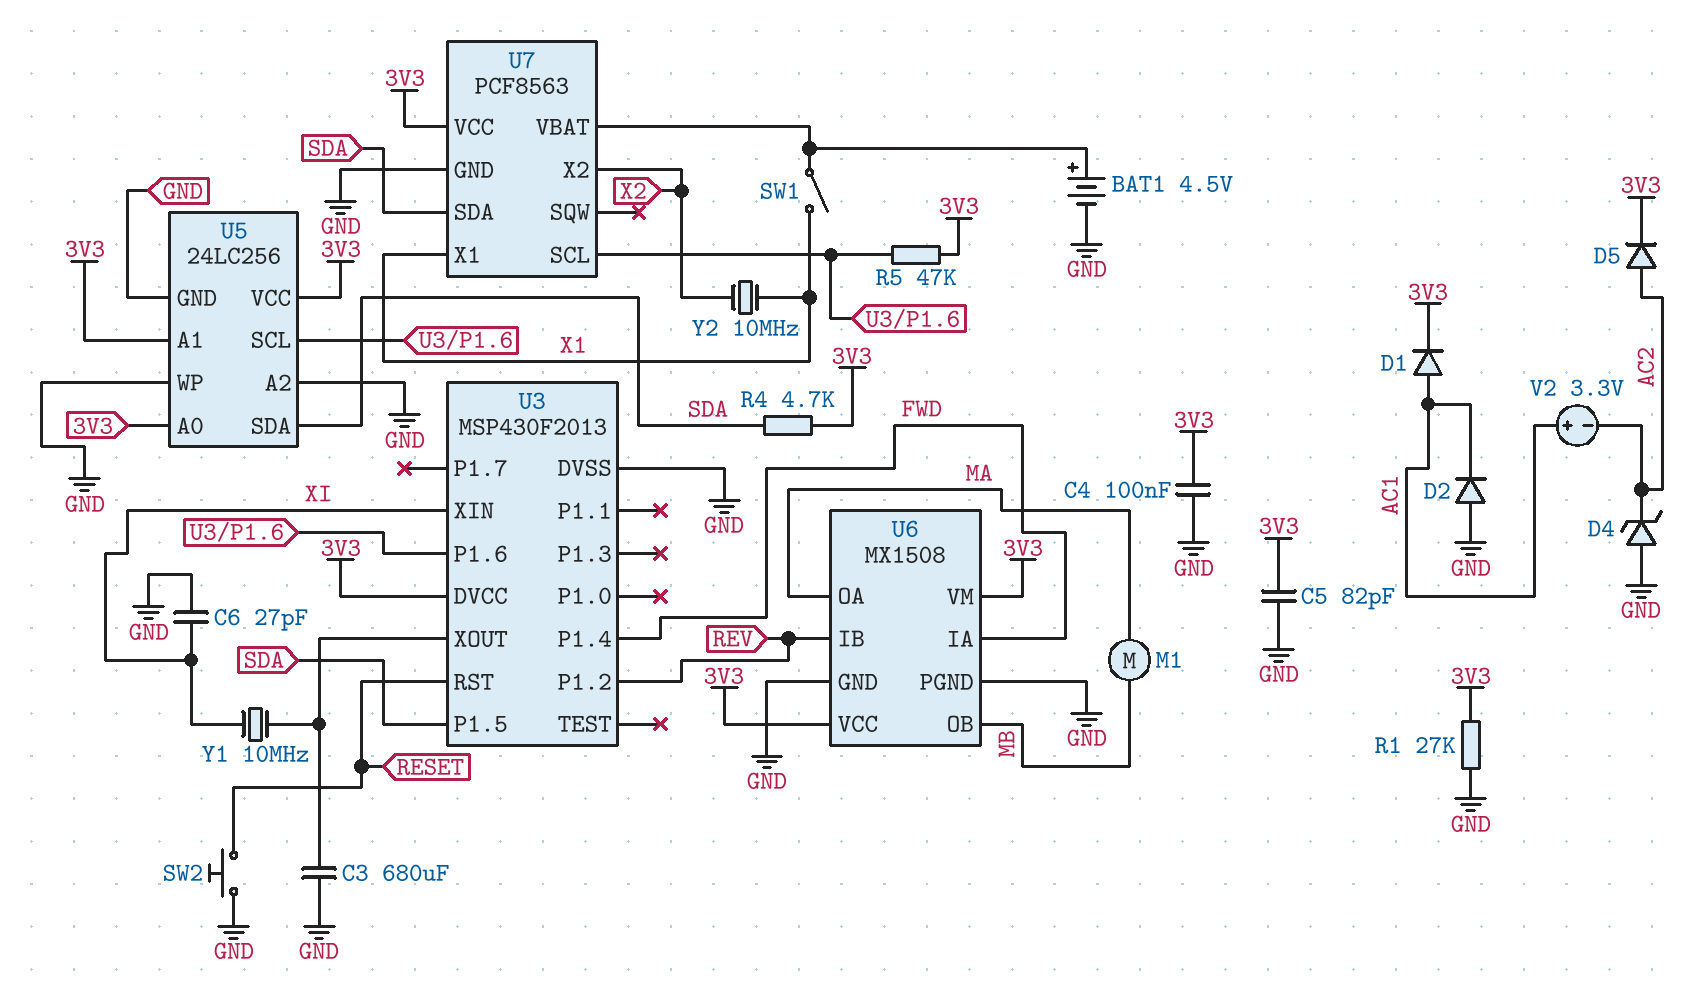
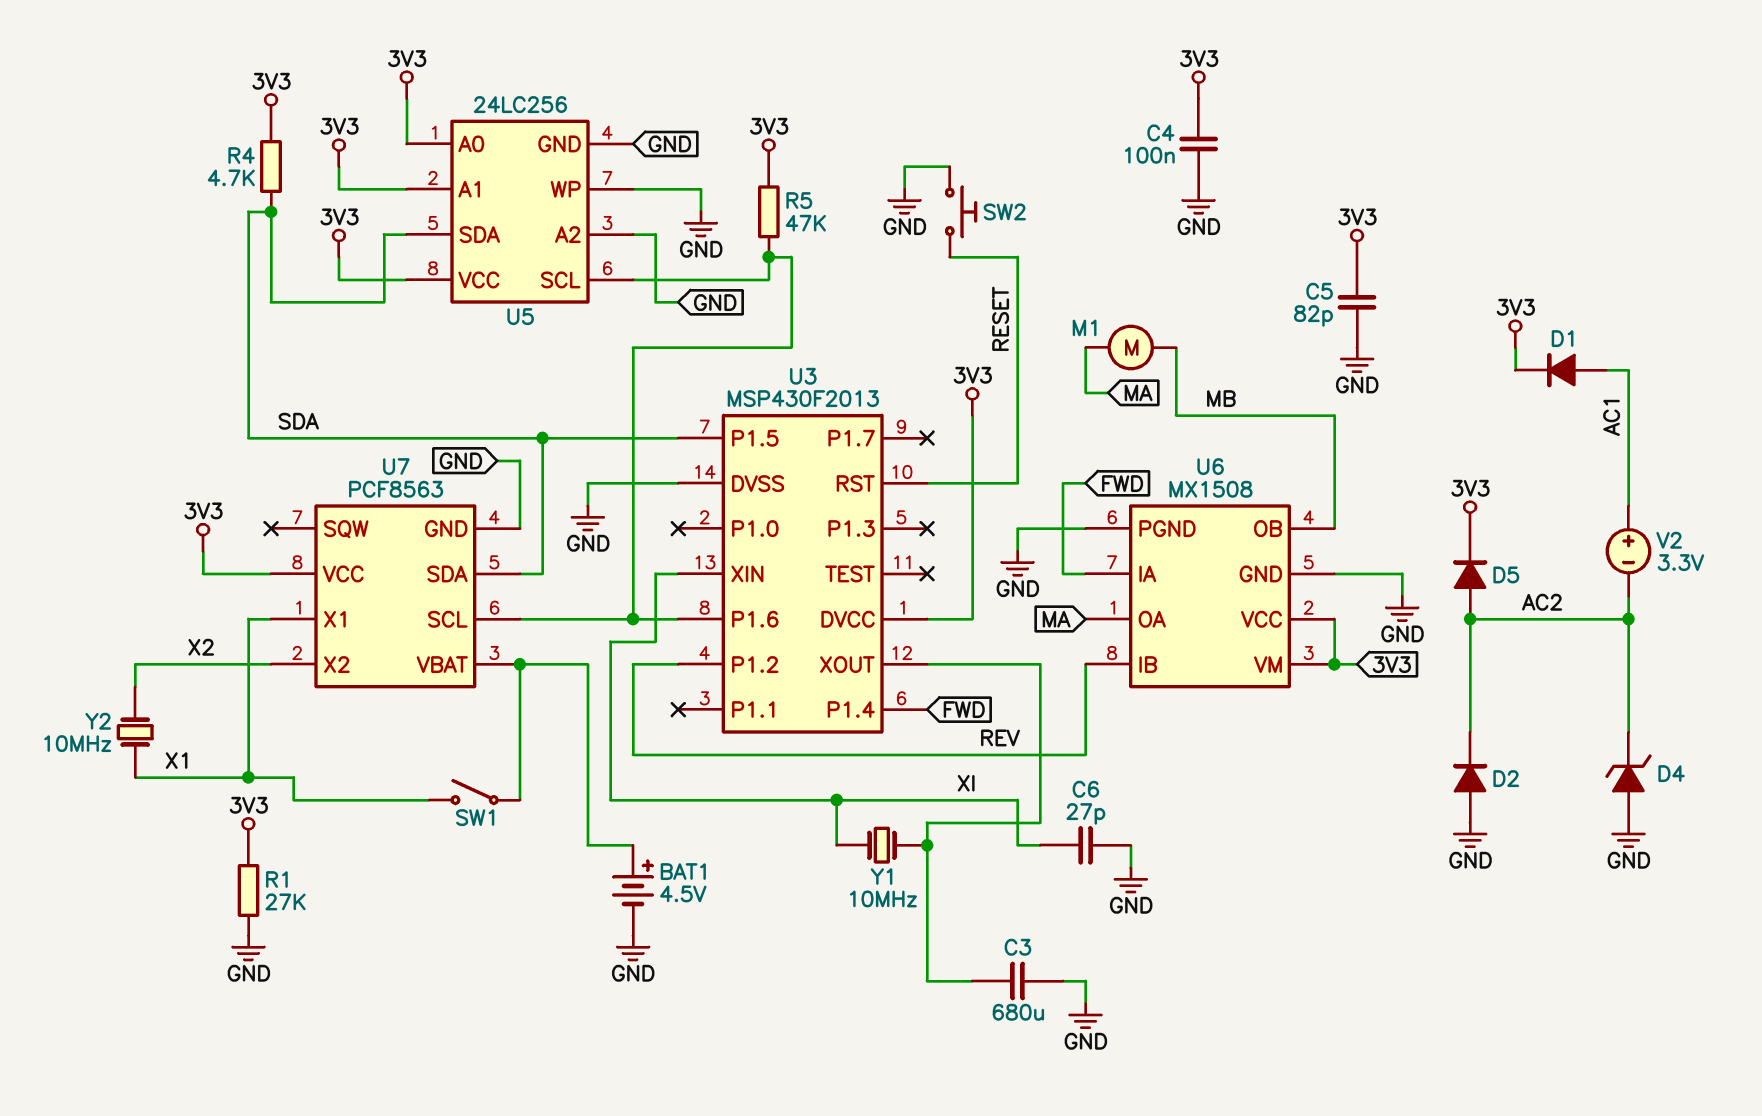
D2: diode (A GND, K AC1) -> diode (A GND, K AC2)

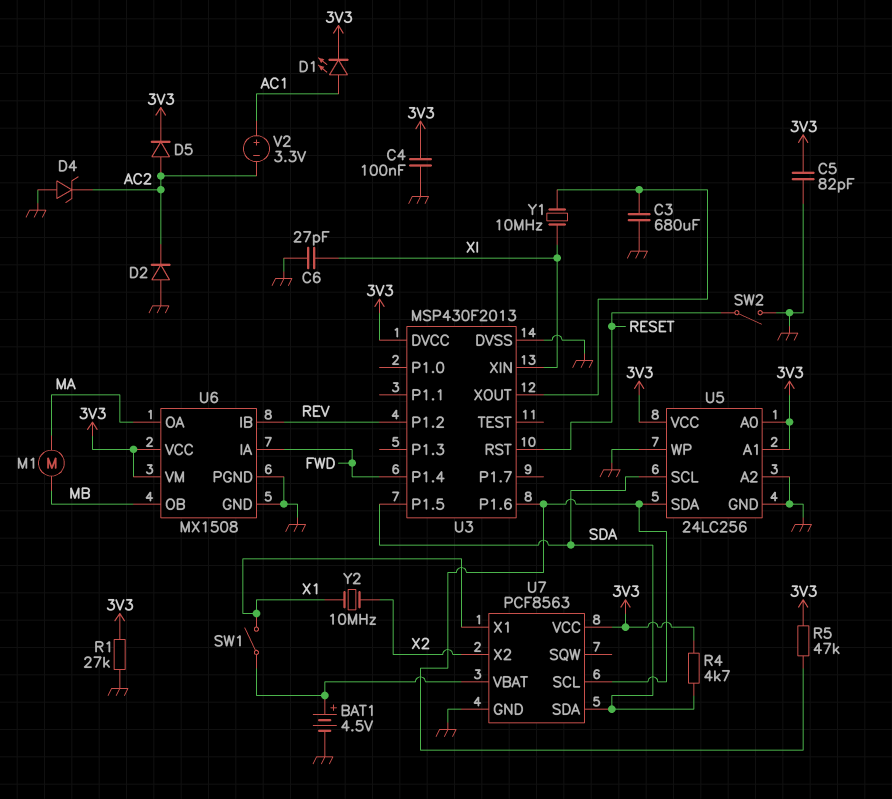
D1: diode (A AC1, K 3V3) -> LED (A AC1, K 3V3)
SW2: button (GND, RESET) -> switch (GND, RESET)
U5 pin SCL: U3/P1.6 -> SDA
U5 pin SDA: SDA -> U3/P1.6

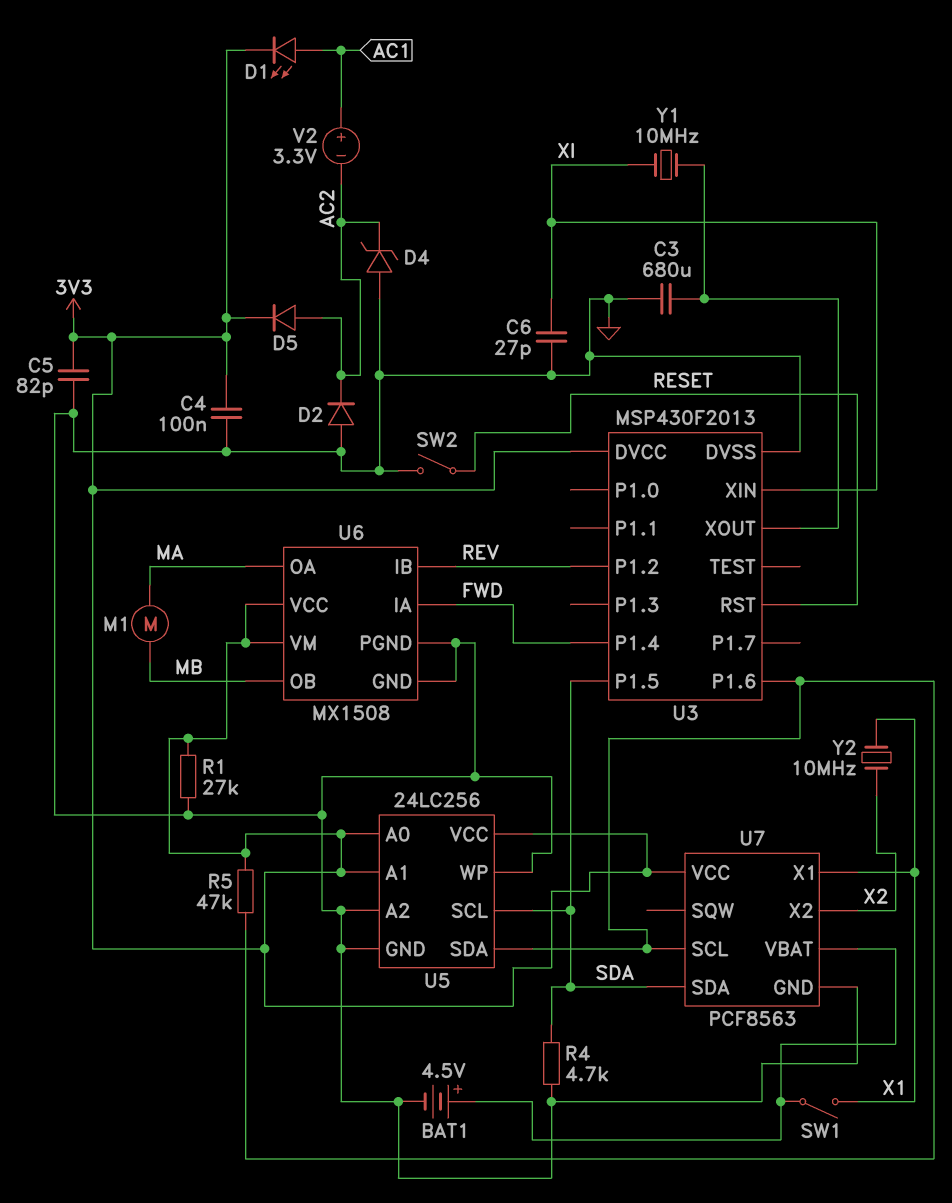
R4: 4.7k (3V3, SDA) -> 4.7k (GND, SDA)

